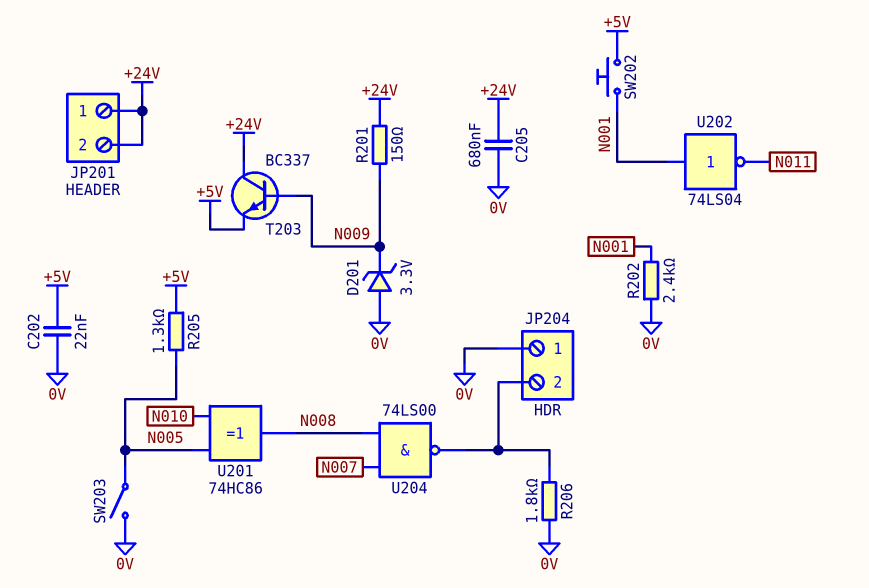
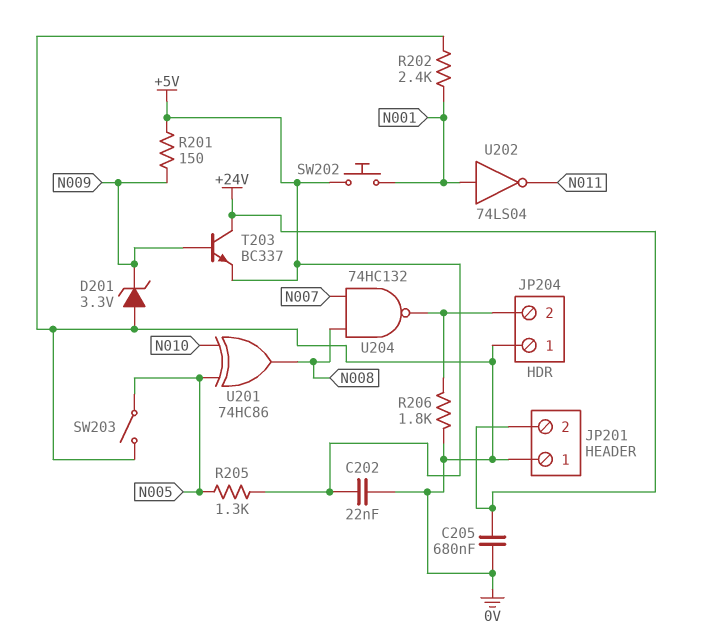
JP201 pin 1: +24V -> 0V
R201: 150 (+24V, N009) -> 150 (+5V, N009)
U204: NAND 74LS00 (in N007, in N008, out JP204/2) -> NAND 74HC132 (in N007, in N008, out JP204/2)

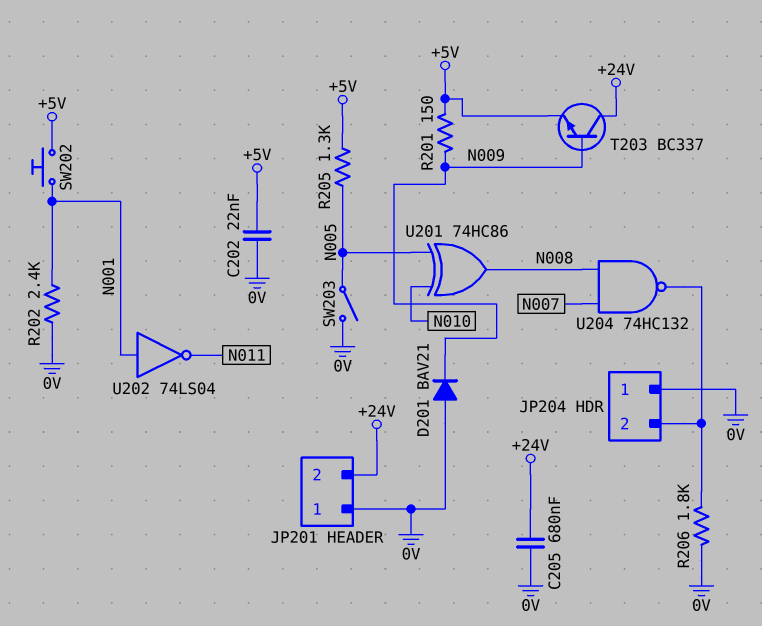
D201: zener 3.3V (A 0V, K N009) -> diode BAV21 (A 0V, K N009)

